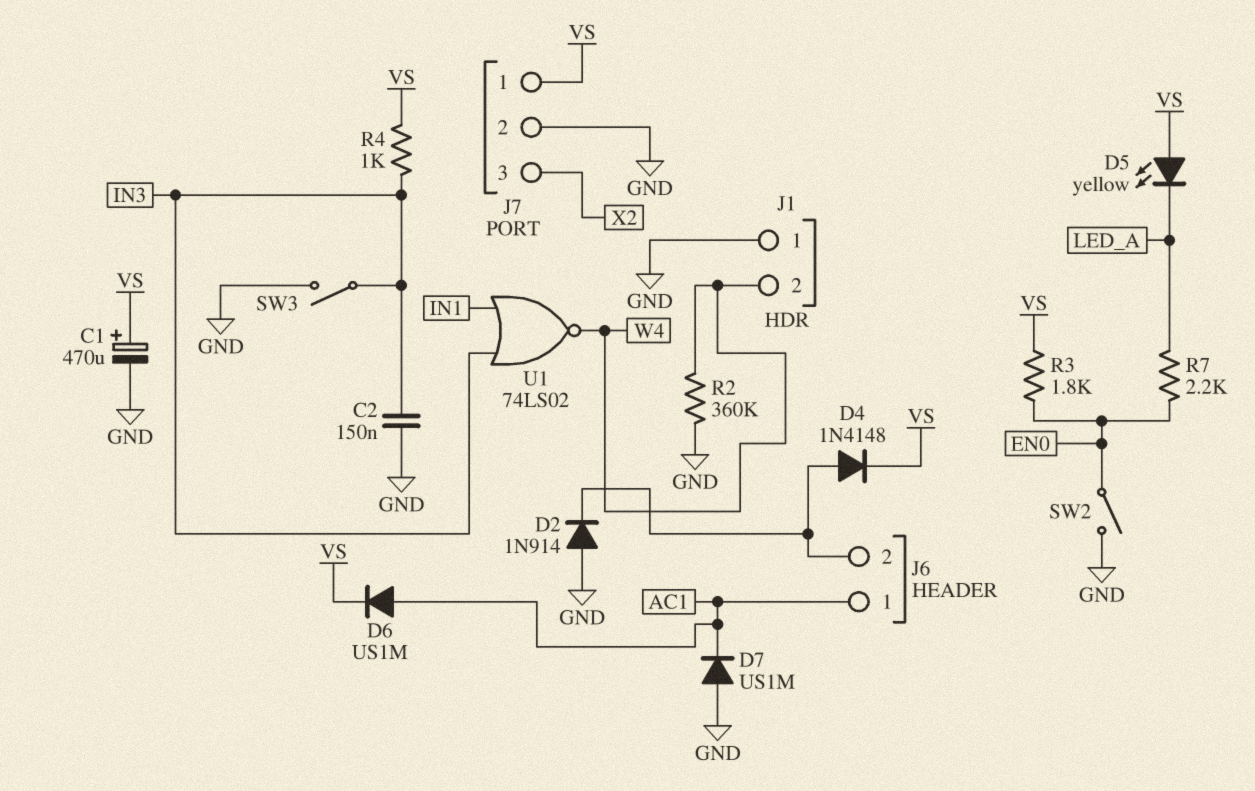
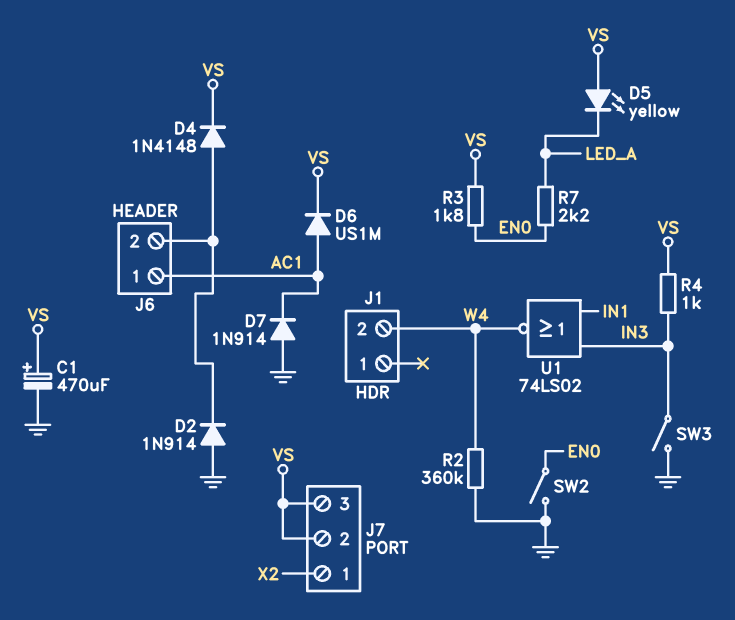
C2: 150nF (GND, IN3) -> none
D7: diode US1M (A GND, K AC1) -> diode 1N914 (A GND, K AC1)
J1 pin 1: GND -> none
J7 pin 1: VS -> X2
J7 pin 2: GND -> VS
J7 pin 3: X2 -> VS

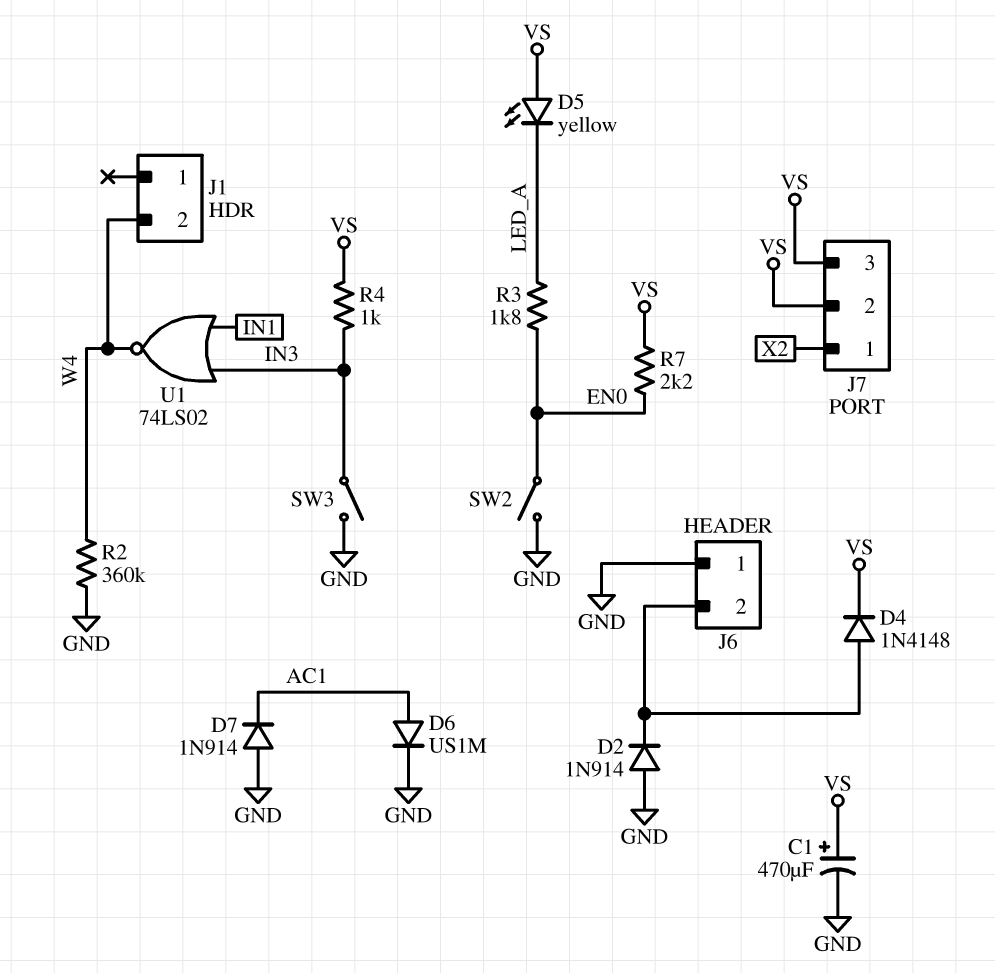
D6: diode US1M (A AC1, K VS) -> diode US1M (A AC1, K GND)
J6 pin 1: AC1 -> GND
R3: 1.8k (EN0, VS) -> 1.8k (EN0, LED_A)
R7: 2.2k (EN0, LED_A) -> 2.2k (EN0, VS)

